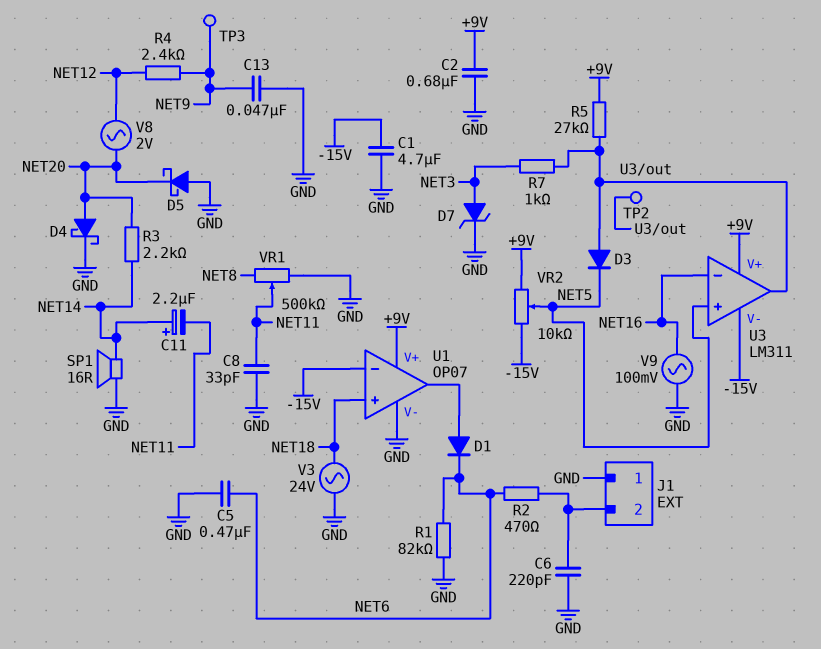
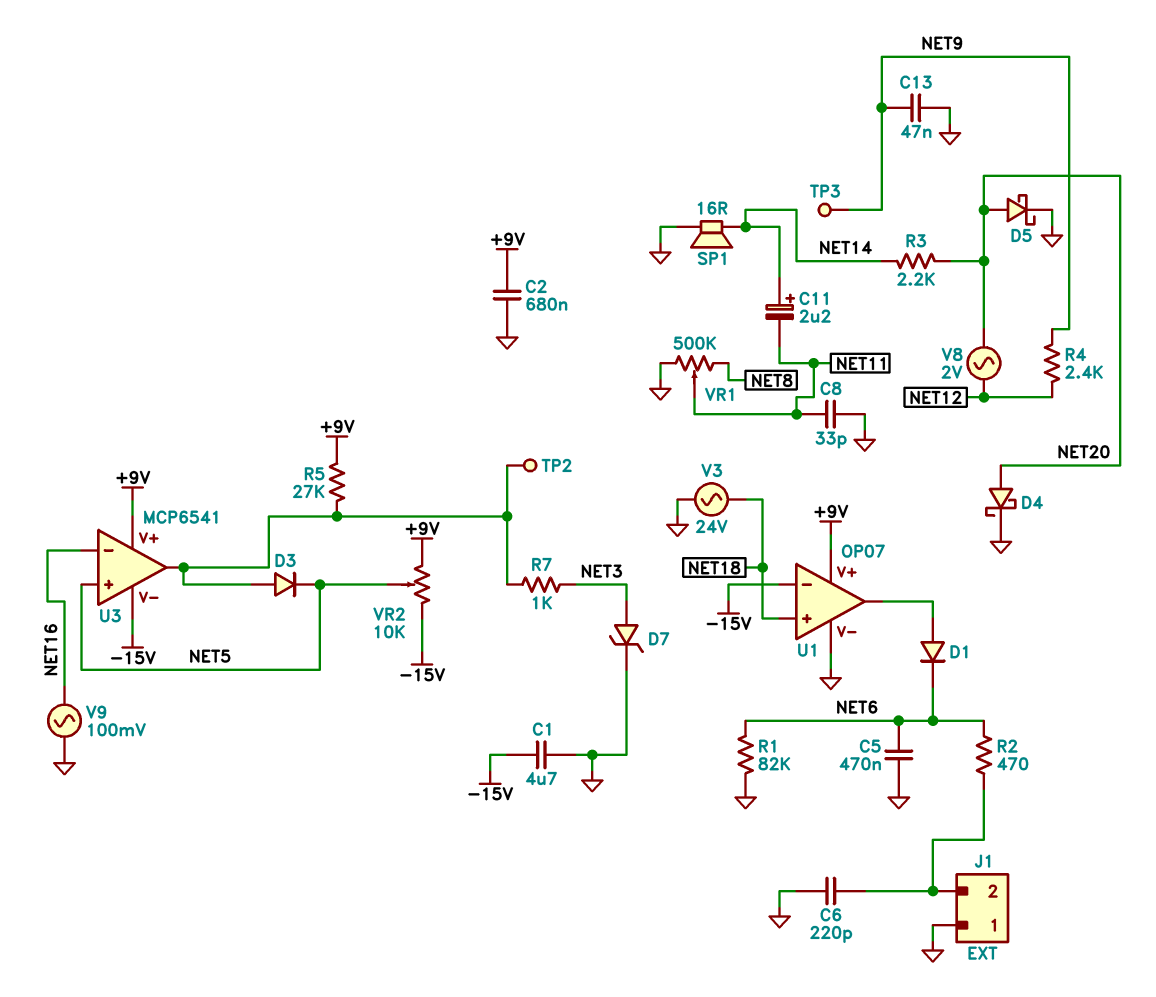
D5: schottky (A GND, K NET20) -> schottky (A NET20, K GND)
U3: LM311 -> MCP6541

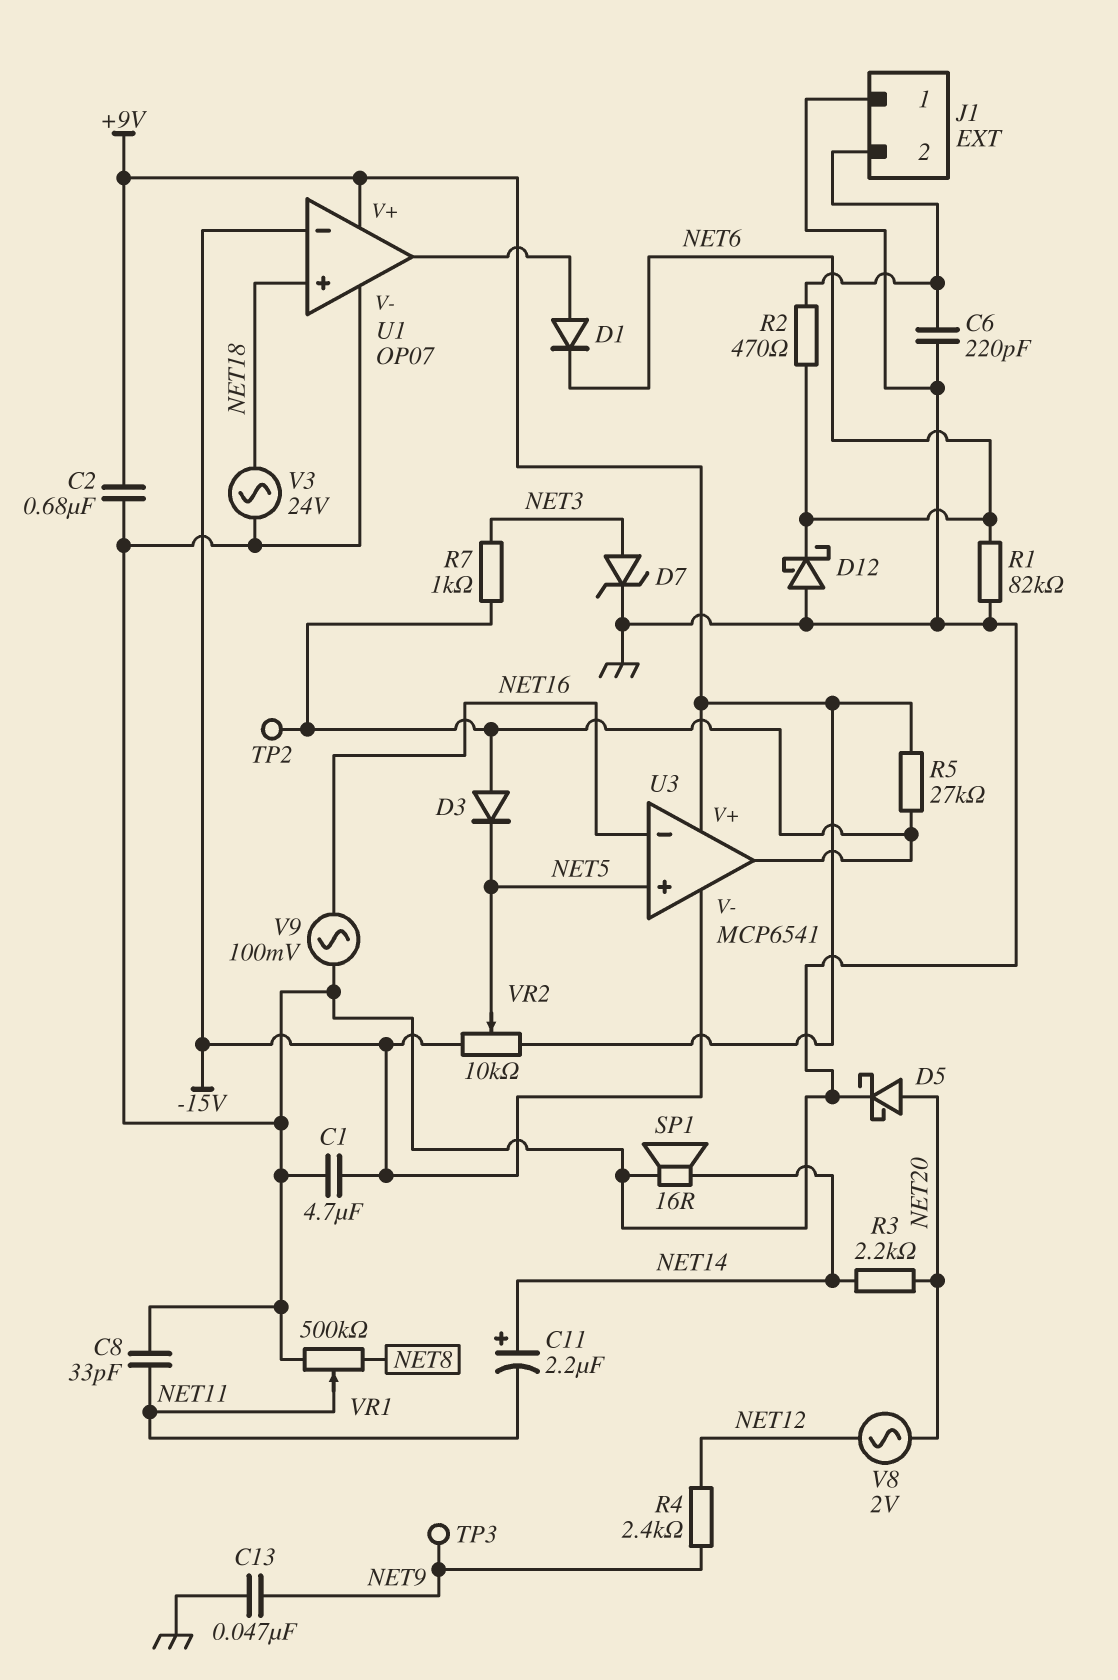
C5: 470nF (GND, NET6) -> none
D4: schottky (A NET20, K GND) -> none
D12: none -> schottky (A GND, K NET6)

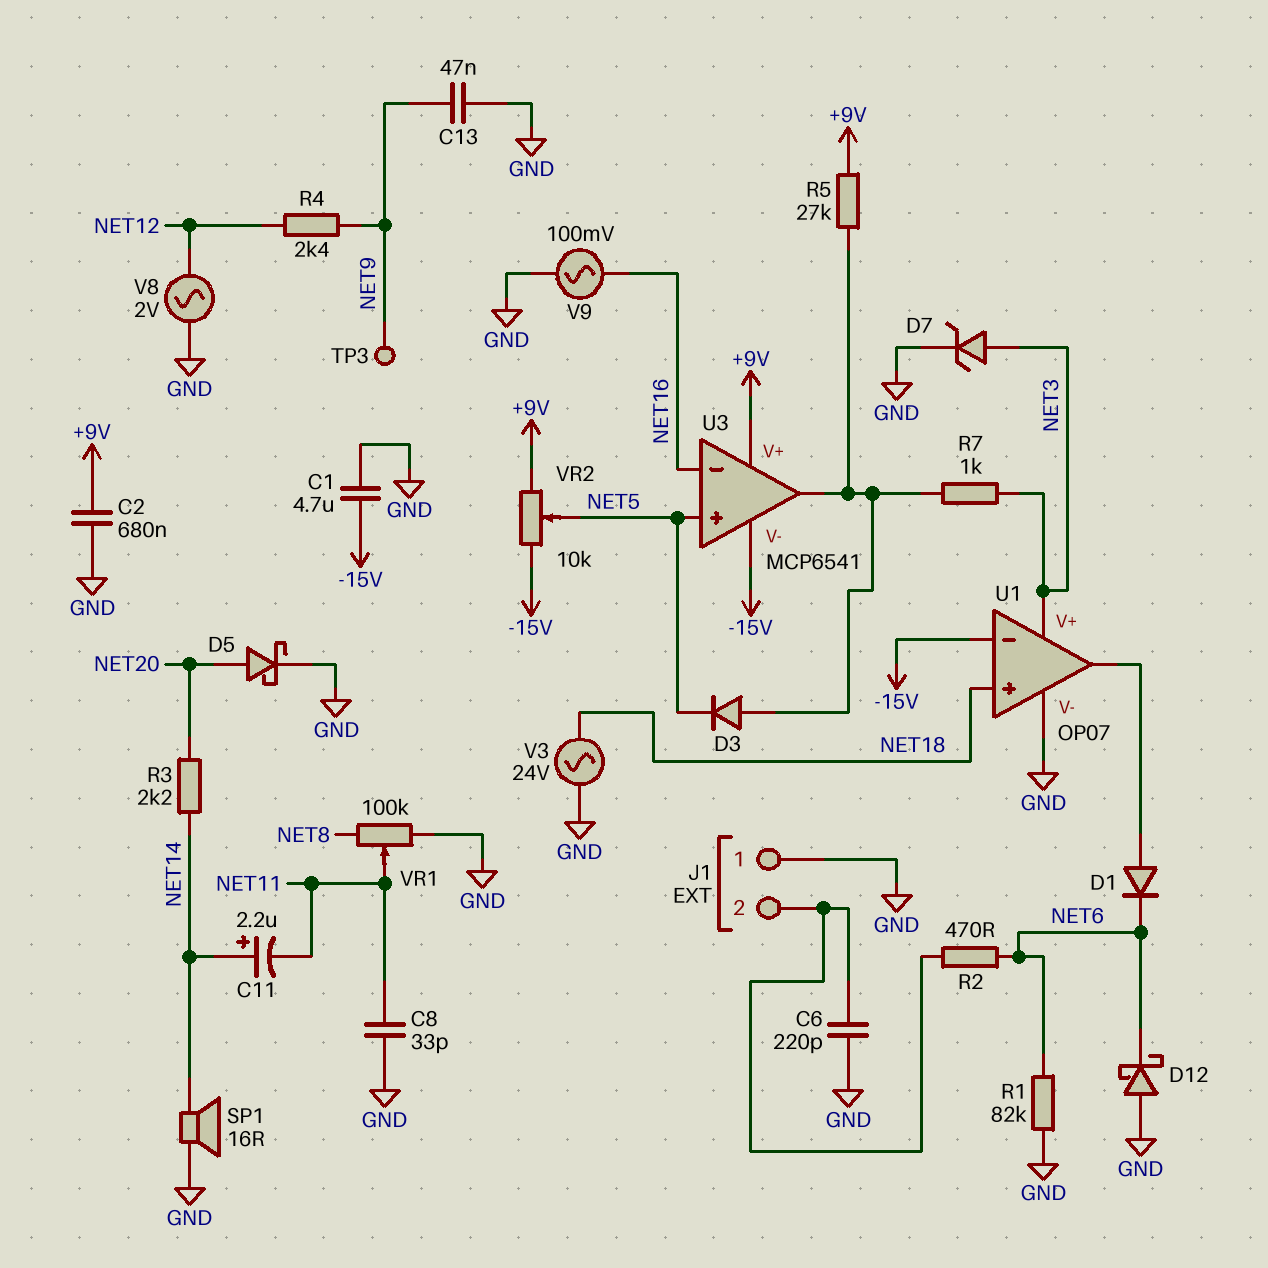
TP2: test point (U3/out) -> none
U1 pin V+: +9V -> NET3
V8: AC 2V (NET12, NET20) -> AC 2V (GND, NET12)
VR1: 500k (GND, NET8, wiper NET11) -> 100k (GND, NET8, wiper NET11)

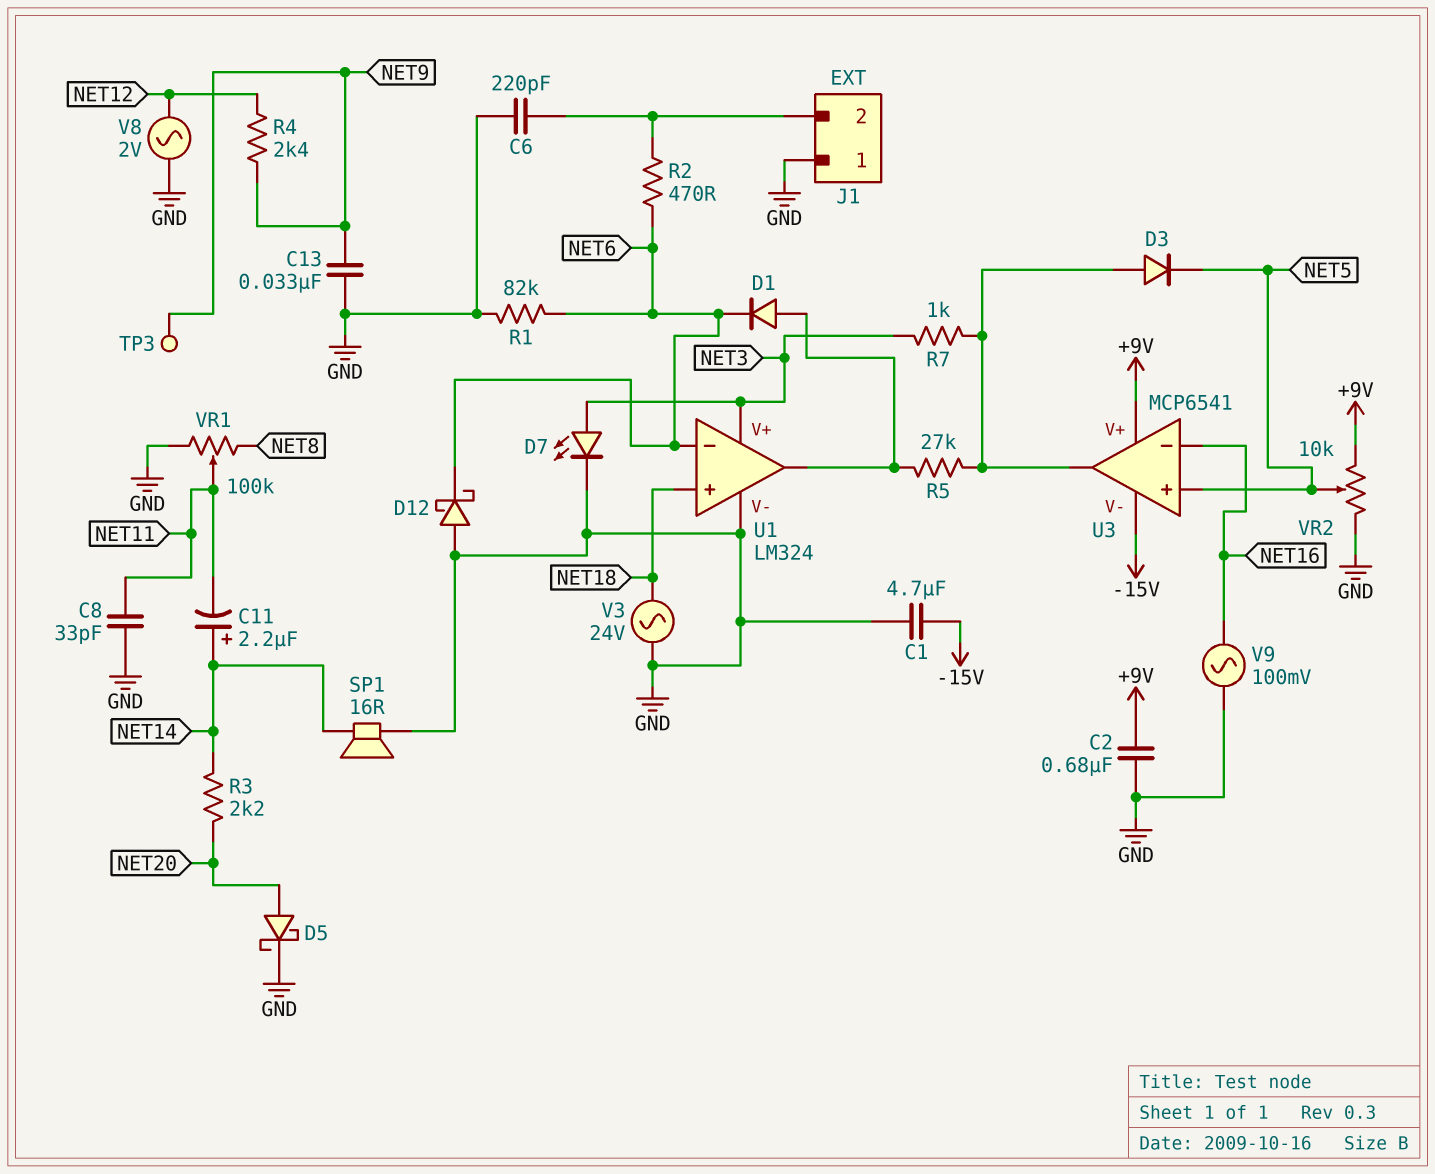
C13: 47nF (GND, NET9) -> 33nF (GND, NET9)
D7: zener (A NET3, K GND) -> LED (A NET3, K GND)
R5: 27k (+9V, U3/out) -> 27k (U1/out, U3/out)
U1: OP07 -> LM324
U1 pin in-: -15V -> NET6
VR2: 10k (+9V, -15V, wiper NET5) -> 10k (+9V, GND, wiper NET5)

